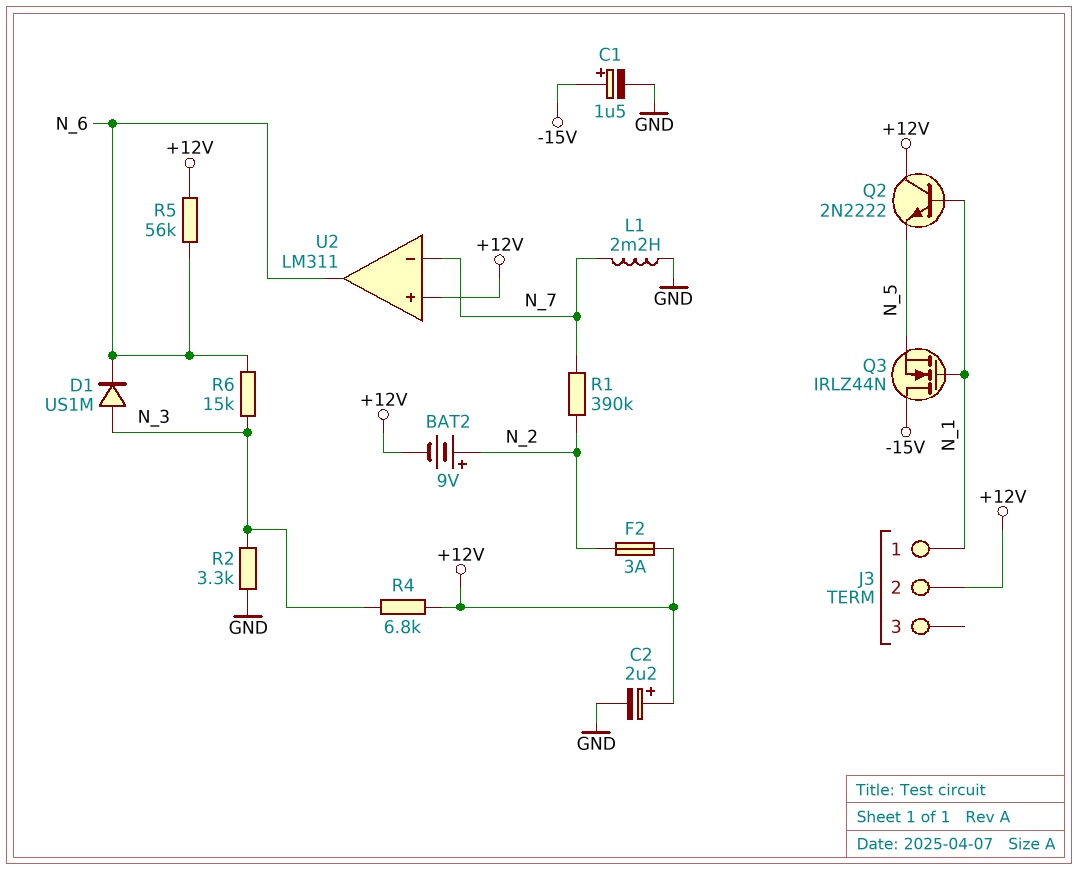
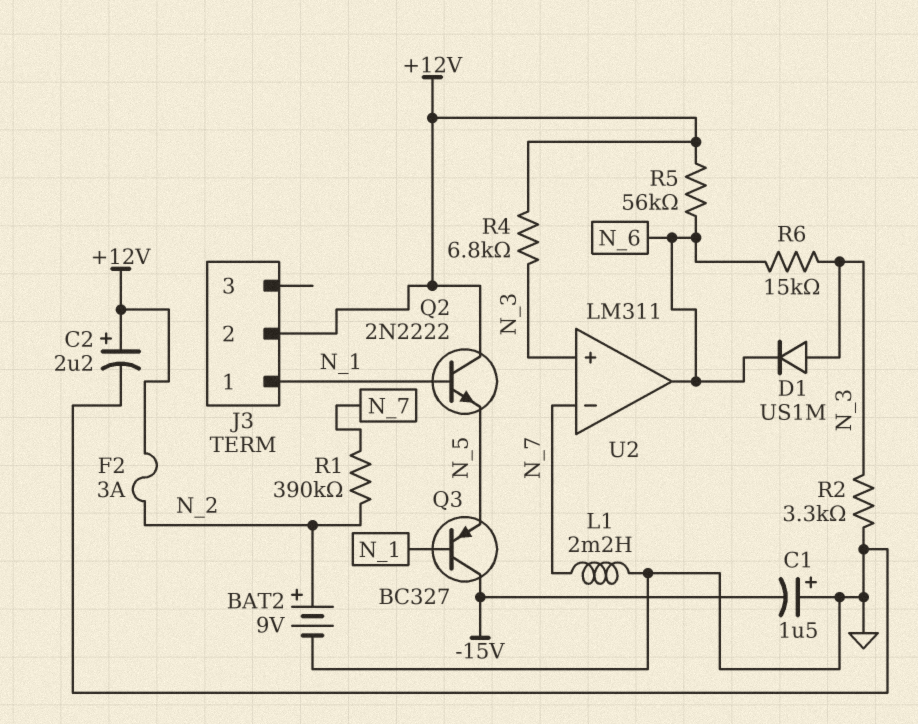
BAT2: 9V (plus N_2, minus +12V) -> 9V (plus N_2, minus GND)
C1: 1.5uF (plus -15V, minus GND) -> 1.5uF (plus GND, minus -15V)
Q3: NMOS IRLZ44N (G N_1, D -15V, S N_5) -> PNP BC327 (B N_1, C -15V, E N_5)
U2 pin in+: +12V -> N_3

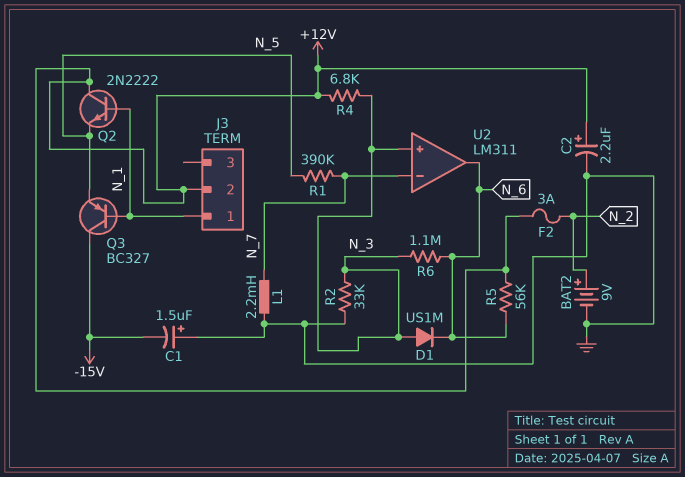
R1: 390k (N_2, N_7) -> 390k (N_5, N_7)
R2: 3.3k (GND, N_3) -> 33k (GND, N_3)
R6: 15k (N_3, N_6) -> 1.1M (N_3, N_6)

